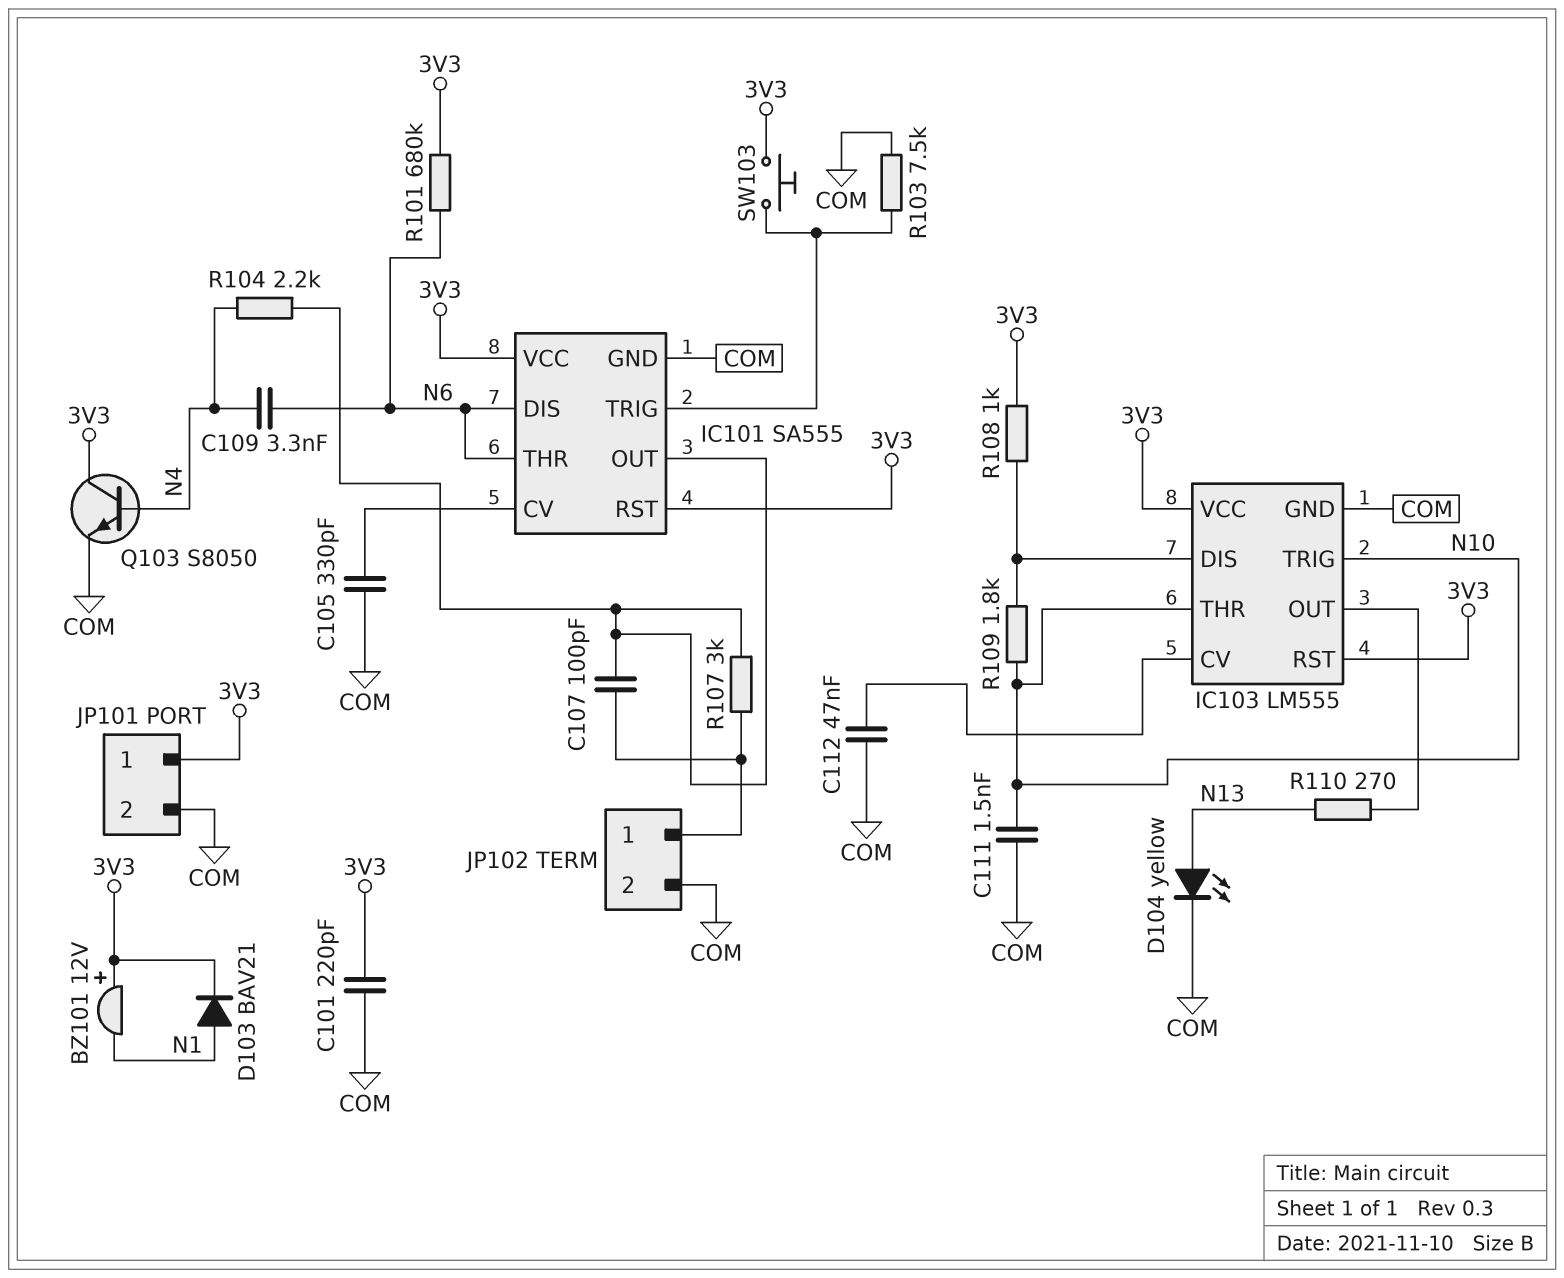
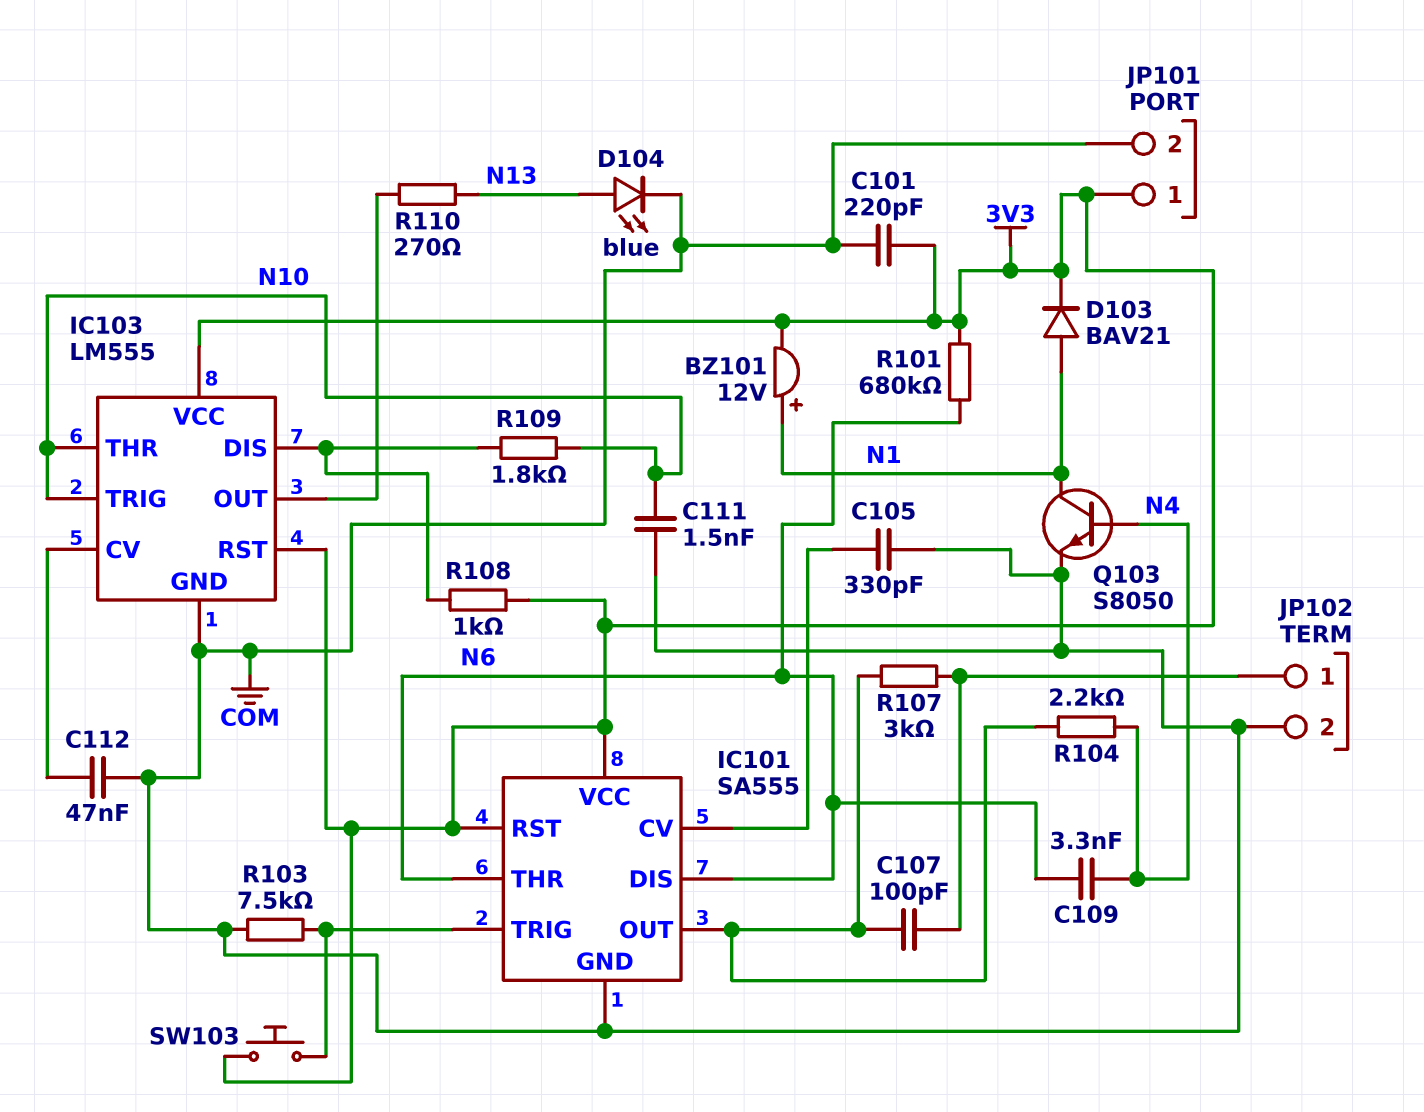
BZ101: buzzer 12V (plus 3V3, minus N1) -> buzzer 12V (plus N1, minus 3V3)
D104: LED yellow (A N13, K COM) -> LED blue (A N13, K COM)
Q103: NPN S8050 (B N4, C 3V3, E COM) -> NPN S8050 (B N4, C N1, E COM)

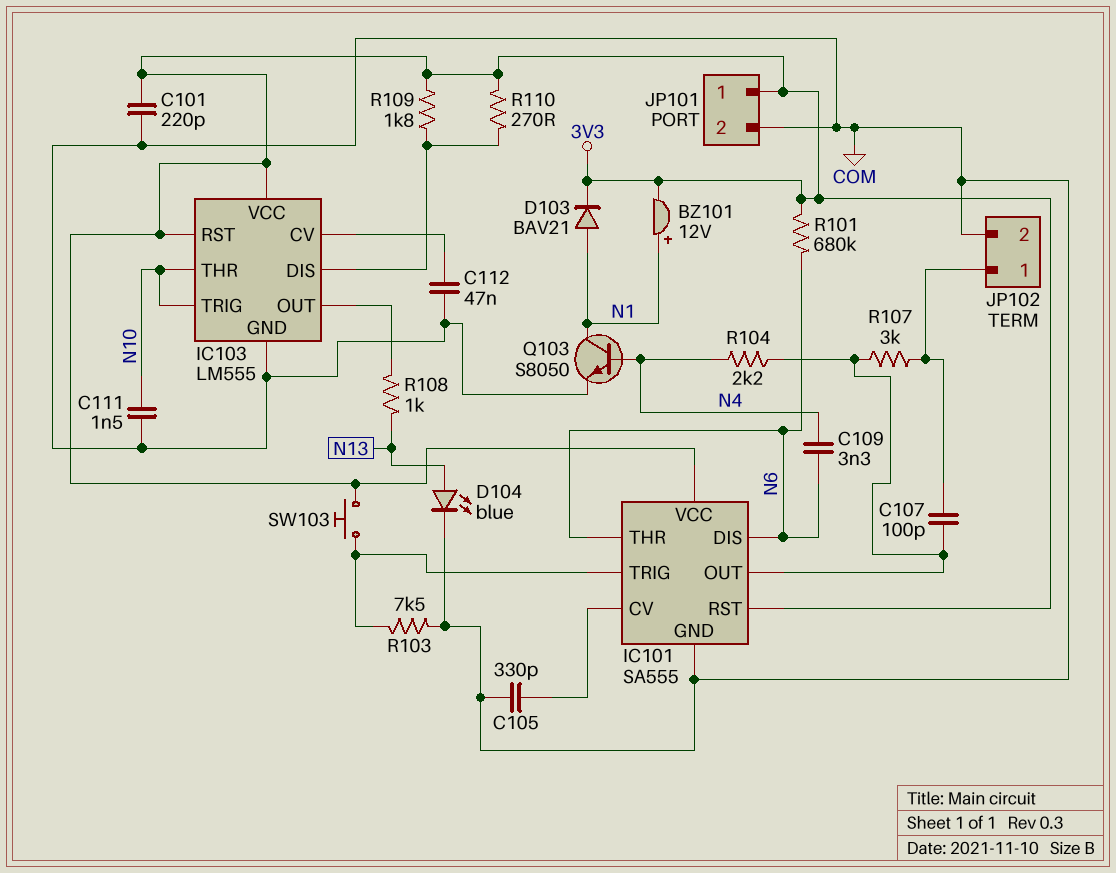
R108: 1k (3V3, IC103/DIS) -> 1k (IC103/OUT, N13)
R109: 1.8k (IC103/DIS, N10) -> 1.8k (3V3, IC103/DIS)
R110: 270 (IC103/OUT, N13) -> 270 (3V3, IC103/DIS)

